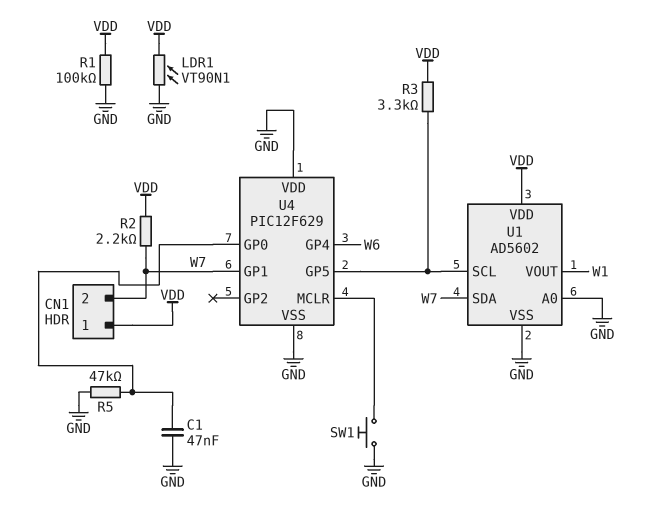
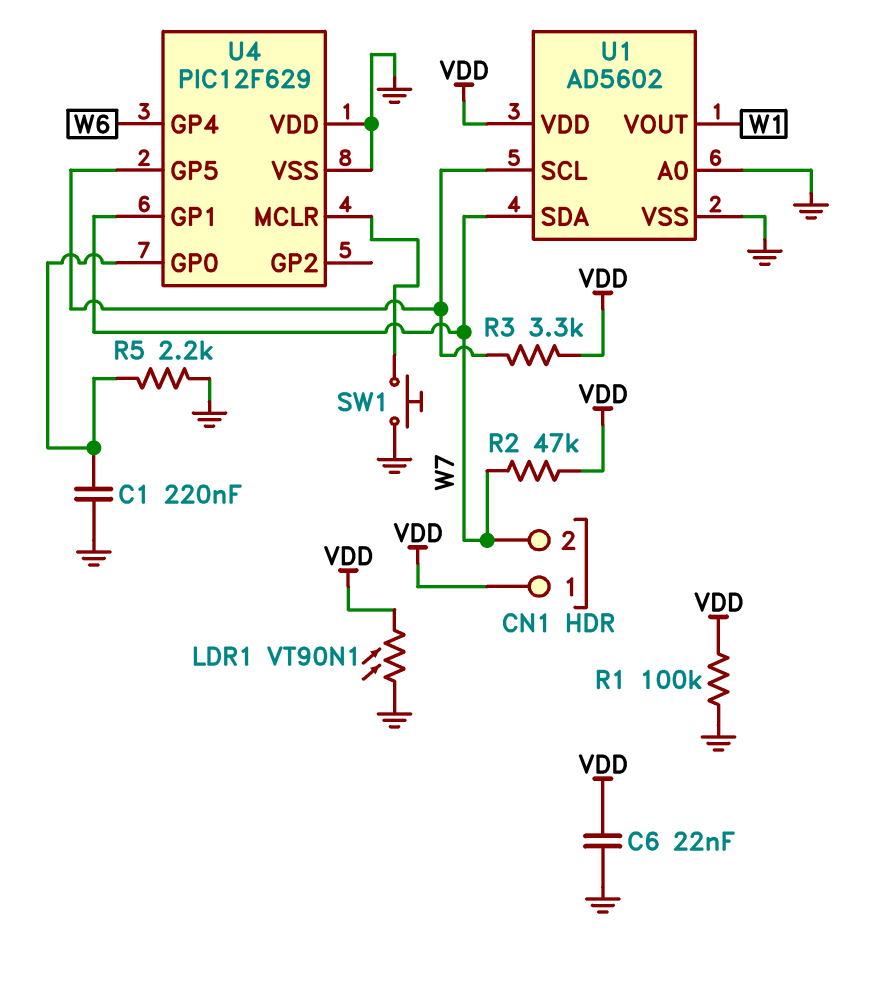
C1: 47nF (GND, U4/GP0) -> 220nF (GND, U4/GP0)
C6: none -> 22nF (GND, VDD)
R2: 2.2k (VDD, W7) -> 47k (VDD, W7)
R5: 47k (GND, U4/GP0) -> 2.2k (GND, U4/GP0)

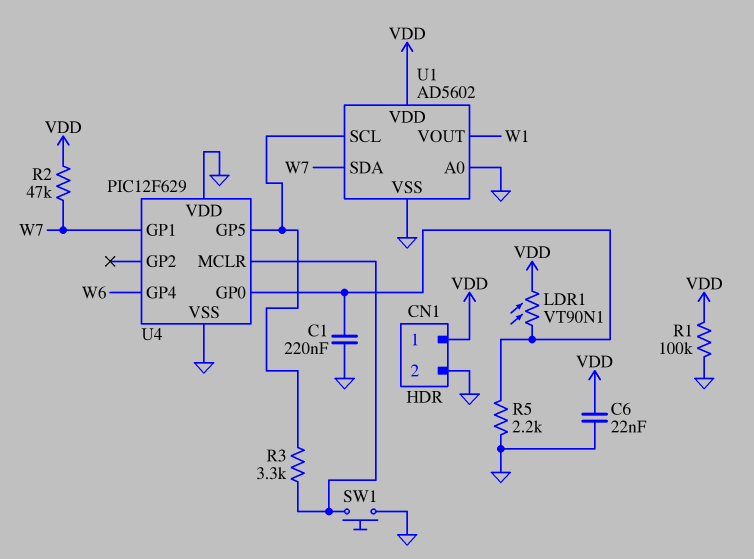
CN1 pin 2: W7 -> GND
LDR1: VT90N1 (GND, VDD) -> VT90N1 (U4/GP0, VDD)
R3: 3.3k (U1/SCL, VDD) -> 3.3k (U1/SCL, U4/MCLR)

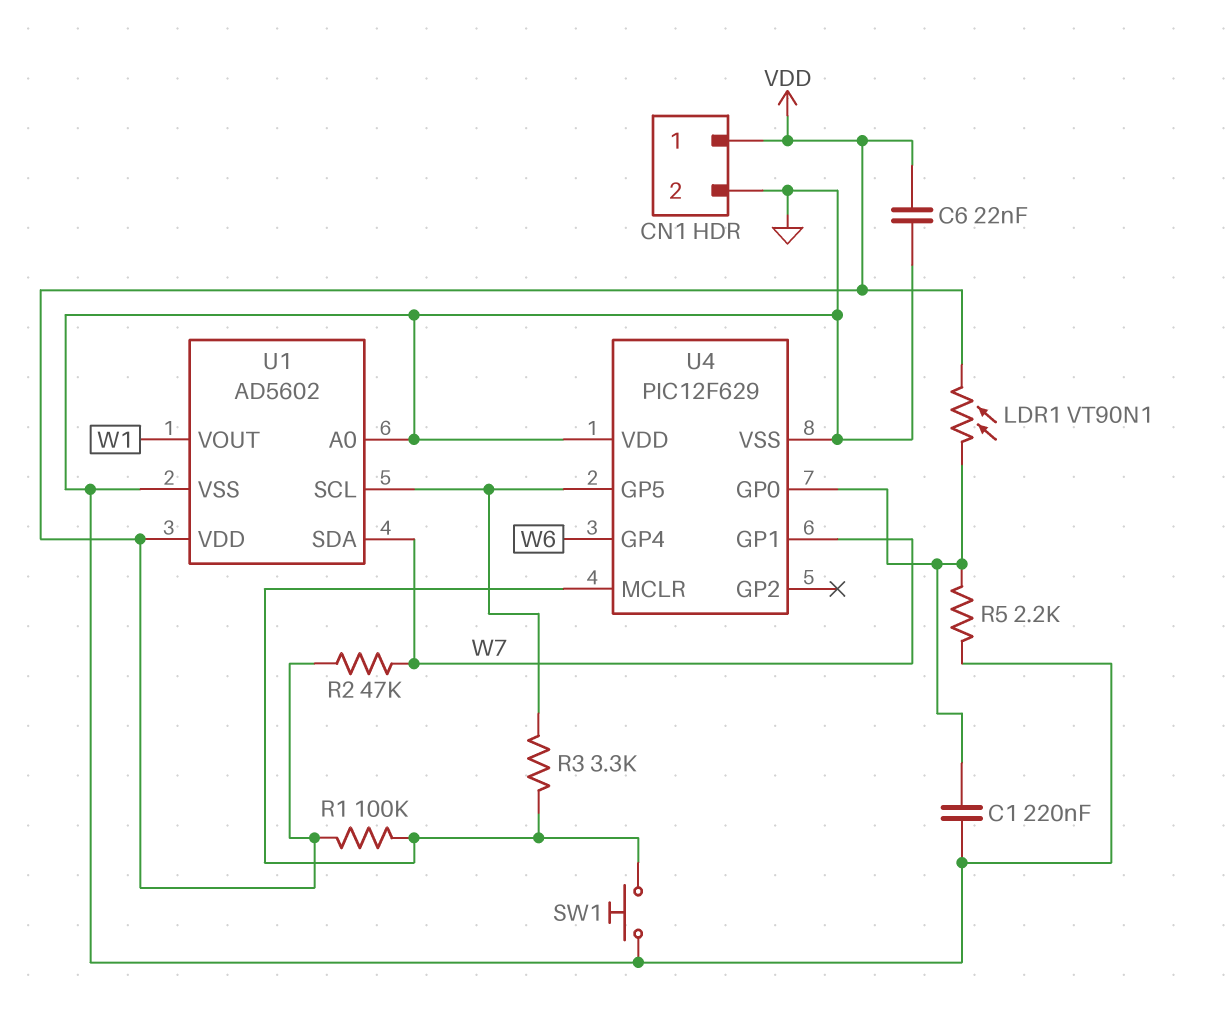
R1: 100k (GND, VDD) -> 100k (U4/MCLR, VDD)

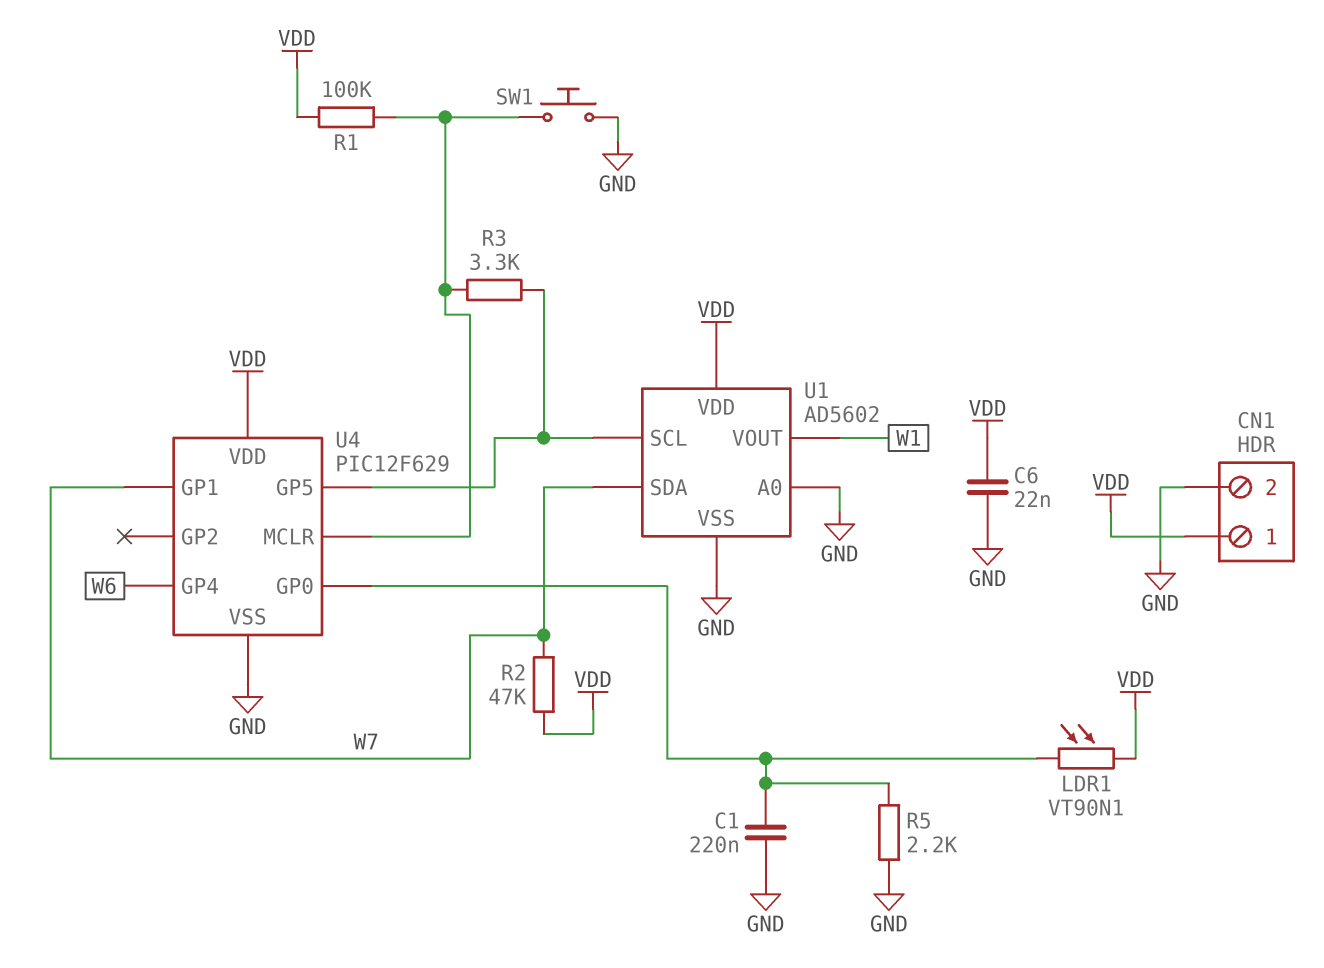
U4 pin VDD: GND -> VDD

